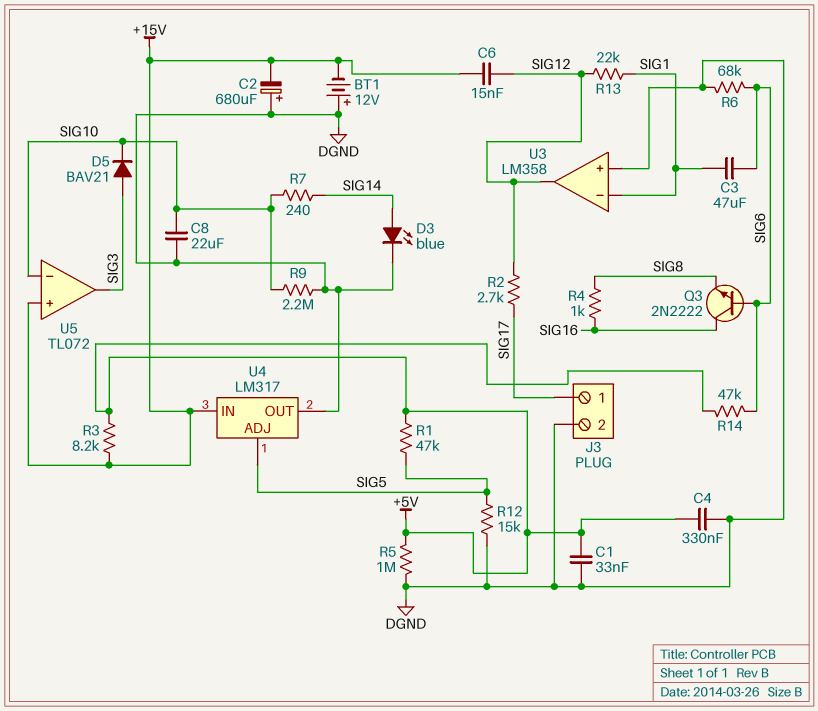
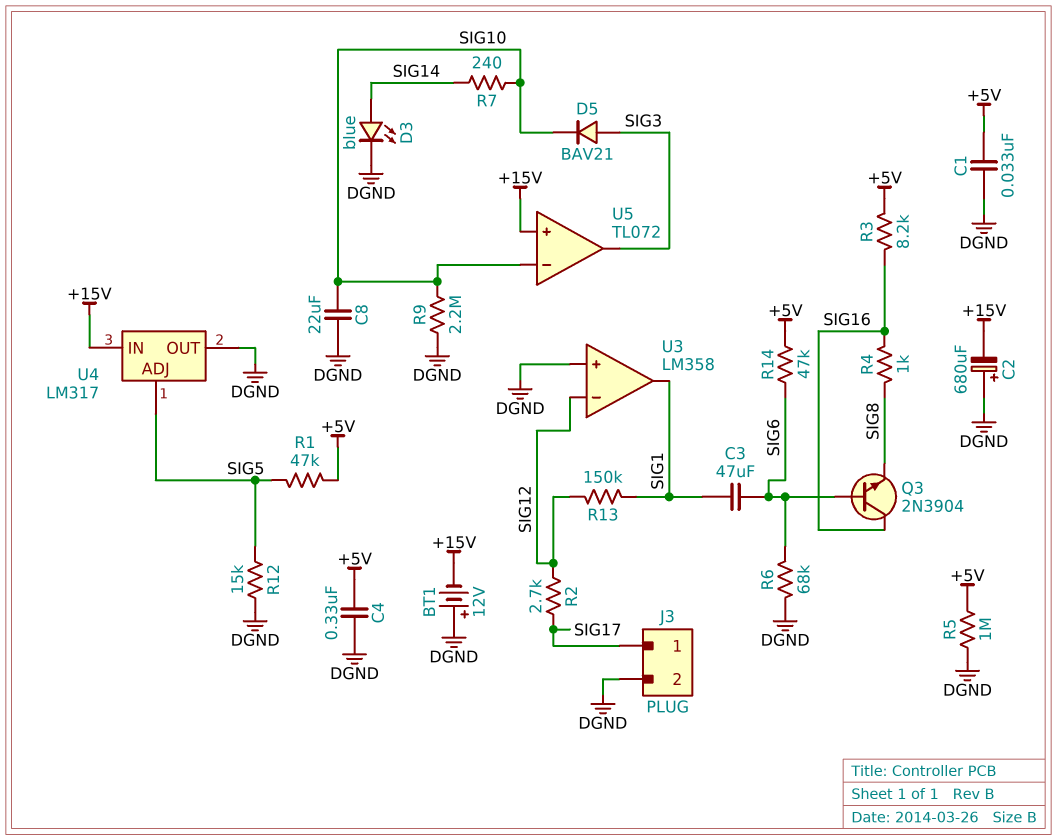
C6: 15nF (+15V, SIG12) -> none
Q3: NPN 2N2222 (B SIG6, C SIG16, E SIG8) -> NPN 2N3904 (B SIG6, C SIG16, E SIG8)
R3: 8.2k (+5V, +15V) -> 8.2k (+5V, SIG16)
R13: 22k (SIG1, SIG12) -> 150k (SIG1, SIG12)
U3 pin in-: SIG1 -> SIG12
U3 pin out: SIG12 -> SIG1

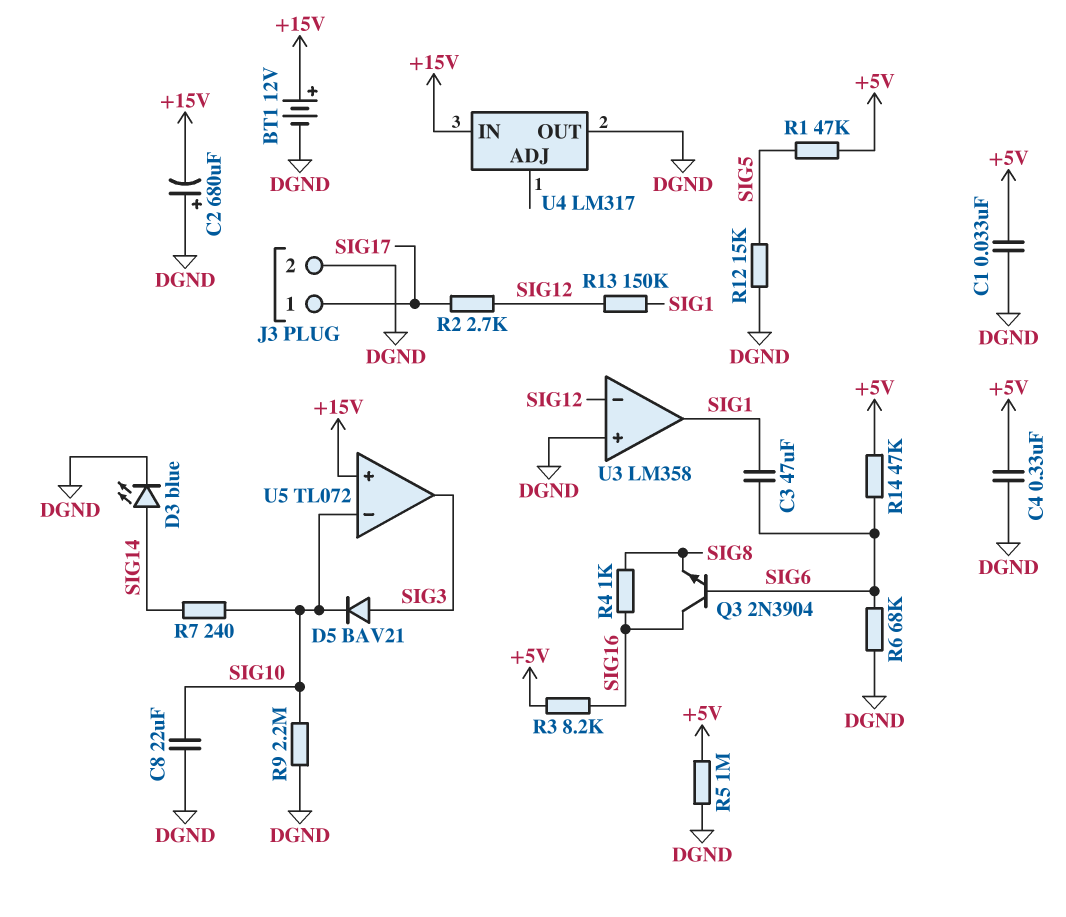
BT1: 12V (plus DGND, minus +15V) -> 12V (plus +15V, minus DGND)
U4 pin ADJ: SIG5 -> none

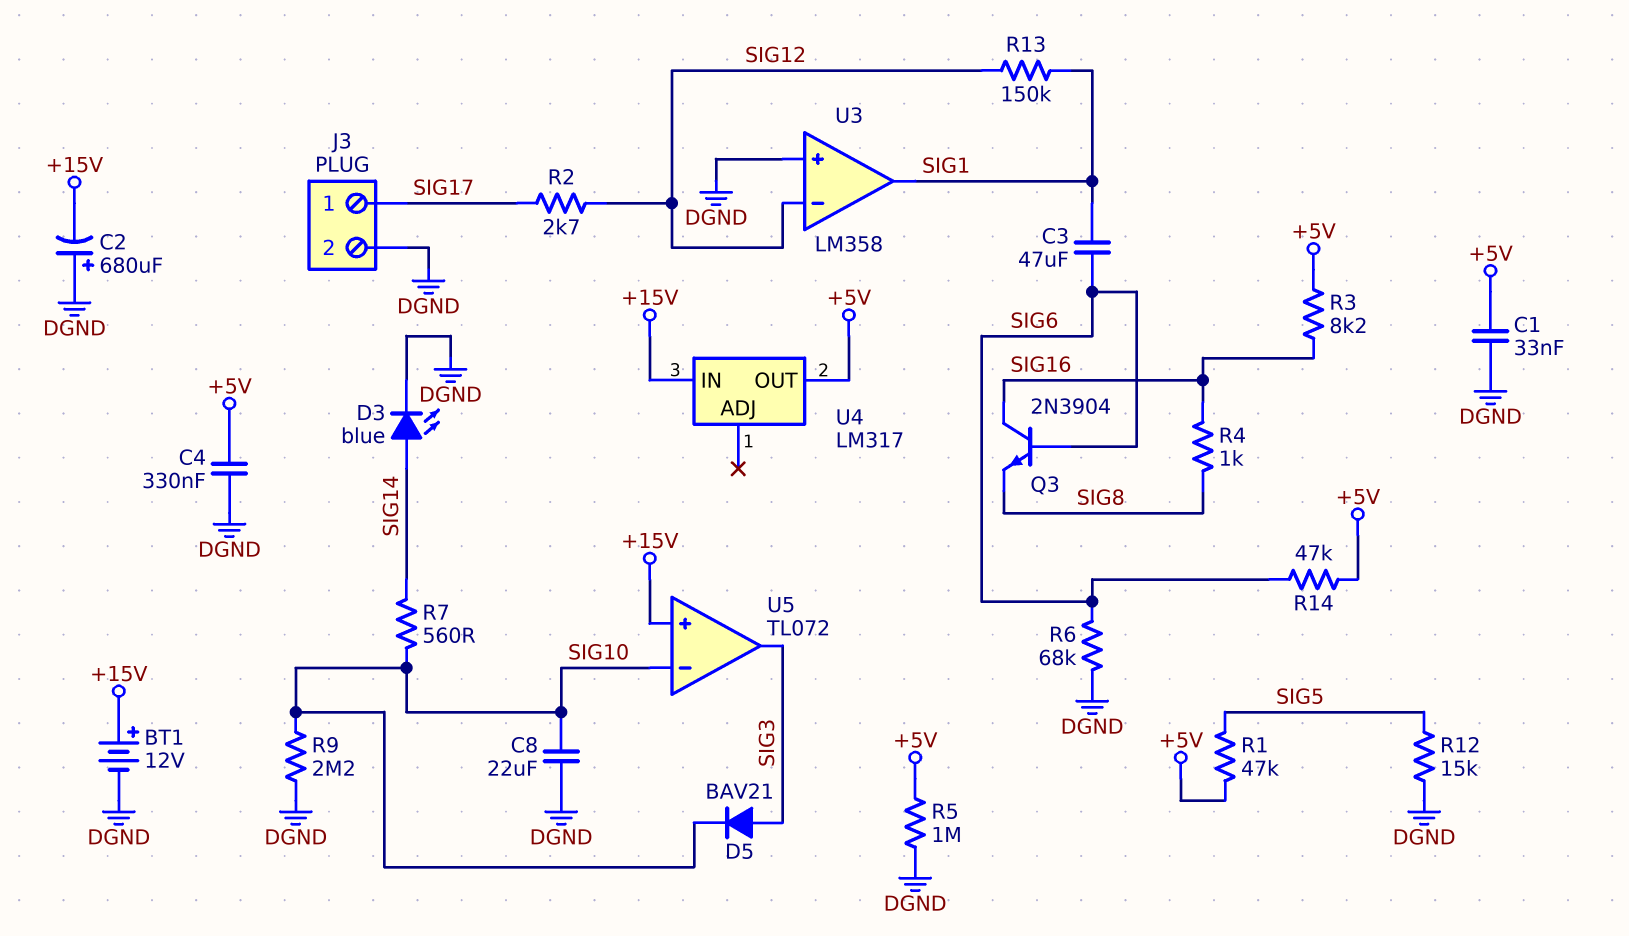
R7: 240 (SIG10, SIG14) -> 560 (SIG10, SIG14)
U4 pin OUT: DGND -> +5V

